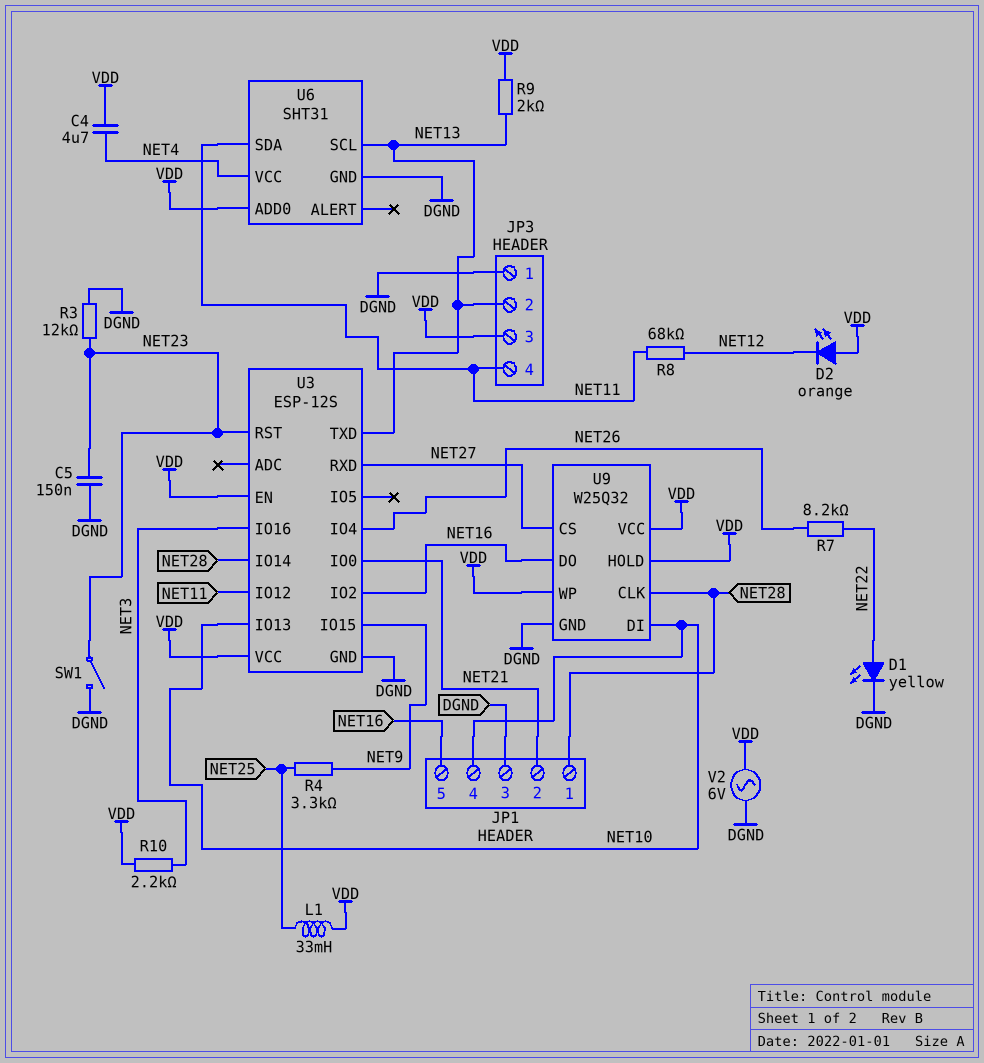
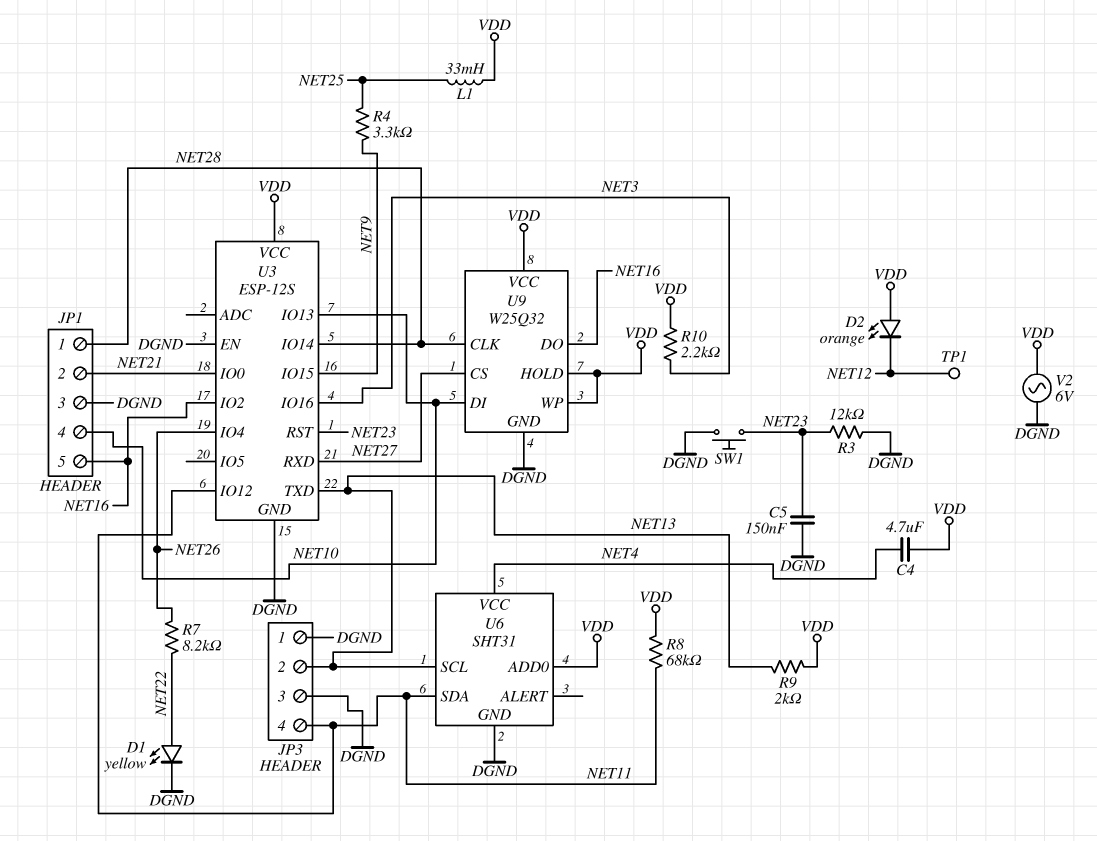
JP3 pin 3: VDD -> DGND
R8: 68k (NET11, NET12) -> 68k (NET11, VDD)
SW1: switch (DGND, NET23) -> button (DGND, NET23)
TP1: none -> test point (NET12)
U3 pin EN: VDD -> DGND

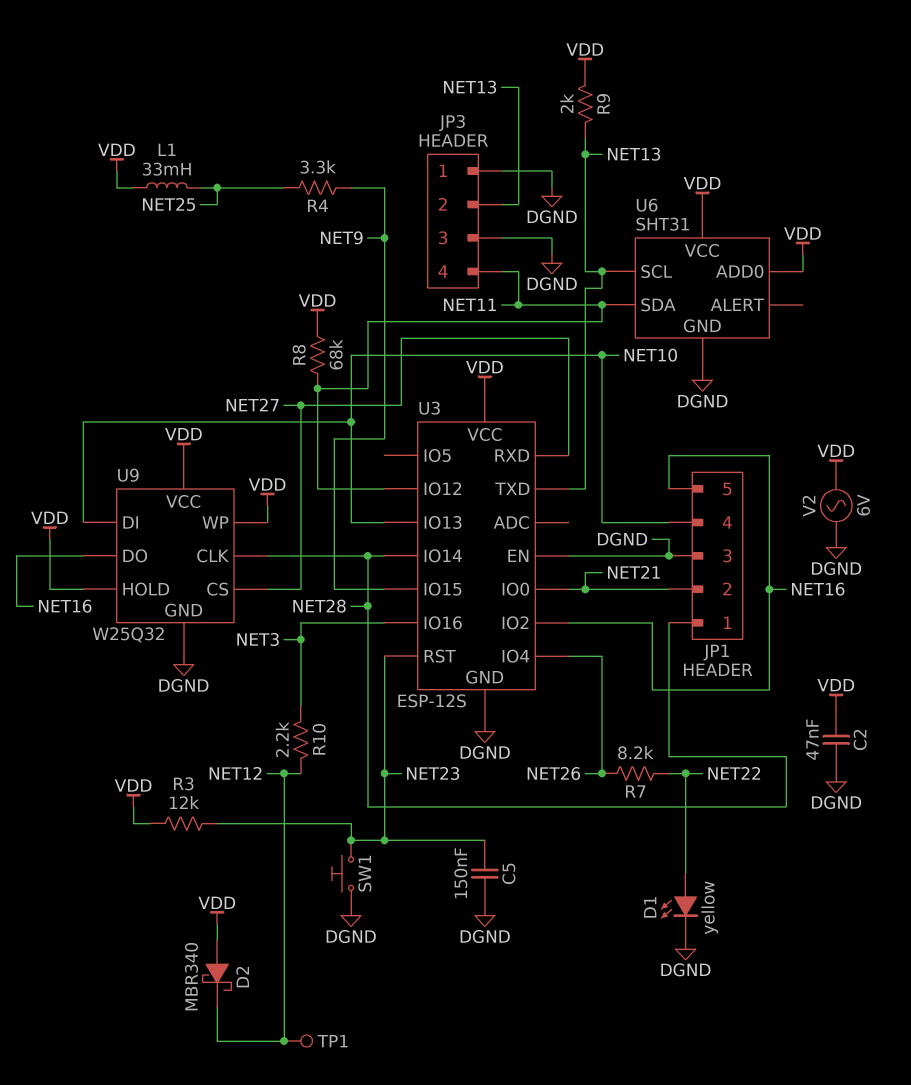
C2: none -> 47nF (DGND, VDD)
C4: 4.7uF (NET4, VDD) -> none
D2: LED orange (A VDD, K NET12) -> schottky MBR340 (A VDD, K NET12)
R3: 12k (DGND, NET23) -> 12k (NET23, VDD)
R10: 2.2k (NET3, VDD) -> 2.2k (NET3, NET12)
U6 pin VCC: NET4 -> VDD

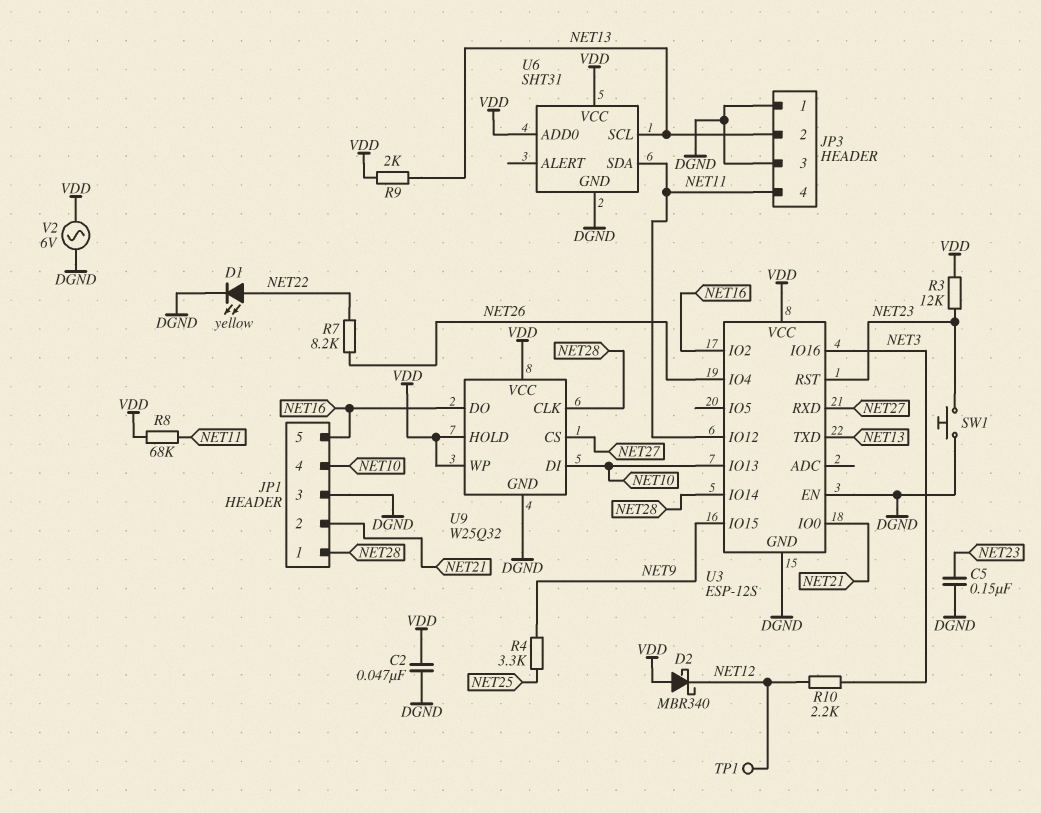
L1: 33mH (NET25, VDD) -> none

